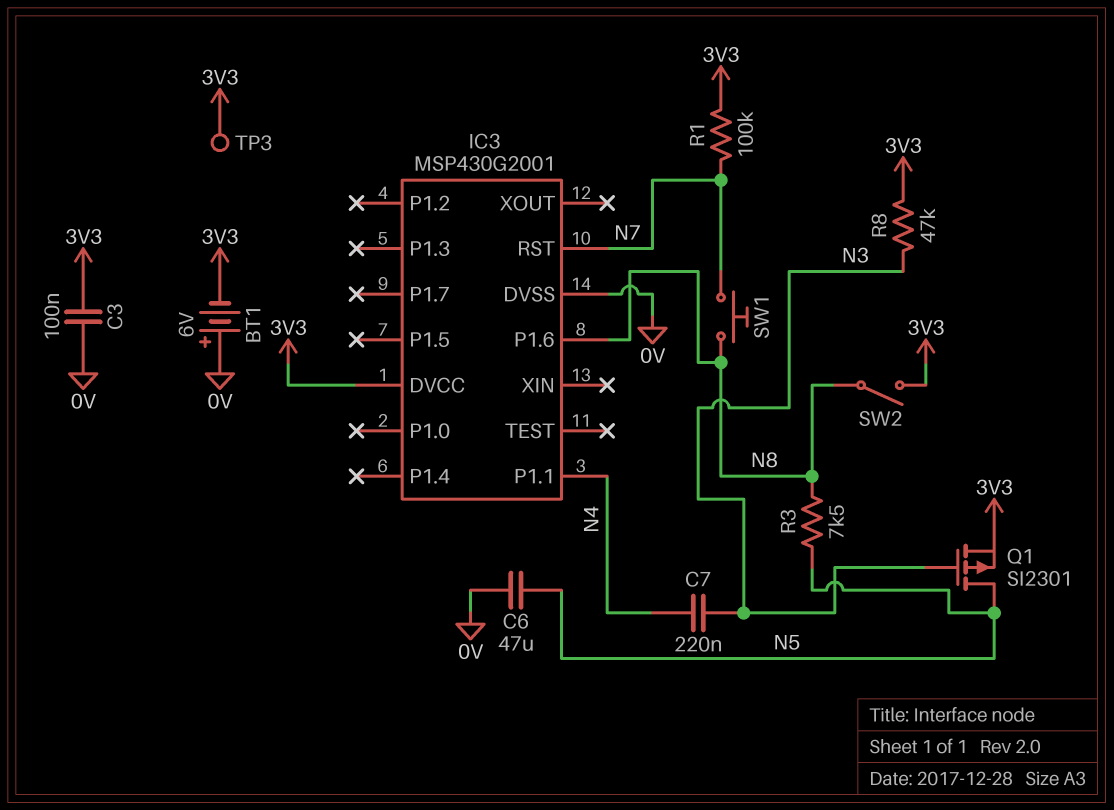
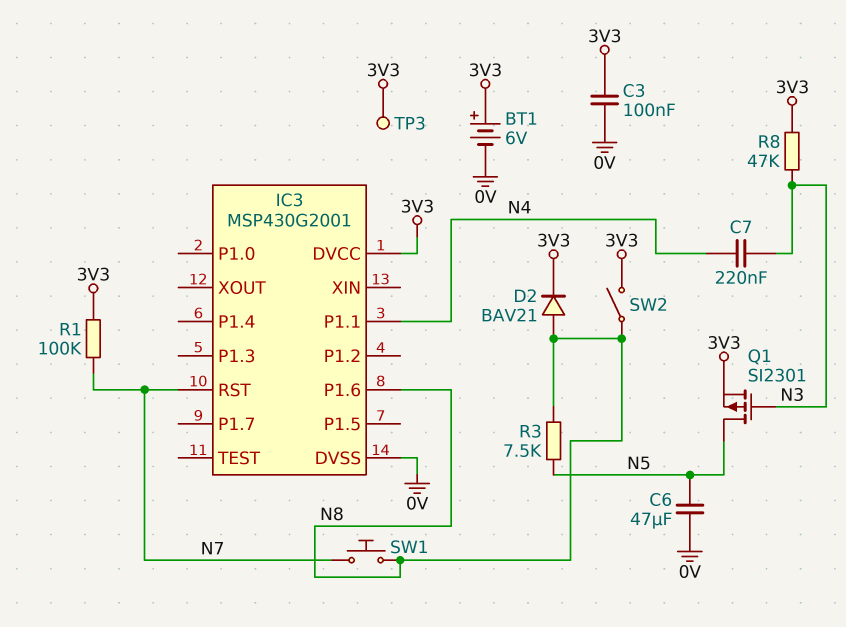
BT1: 6V (plus 0V, minus 3V3) -> 6V (plus 3V3, minus 0V)
D2: none -> diode BAV21 (A N8, K 3V3)

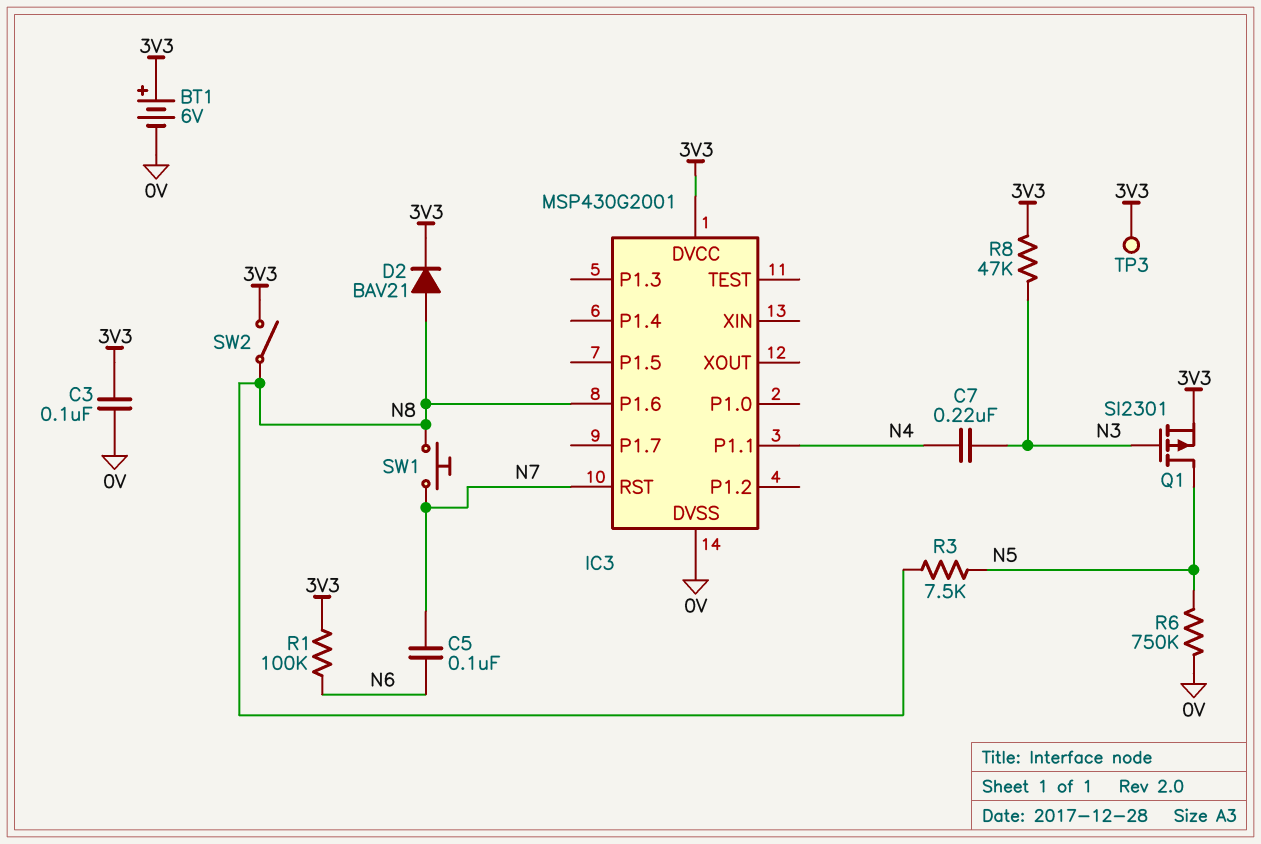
C5: none -> 100nF (N6, N7)
C6: 47uF (0V, N5) -> none
R1: 100k (3V3, N7) -> 100k (3V3, N6)
R6: none -> 750k (0V, N5)

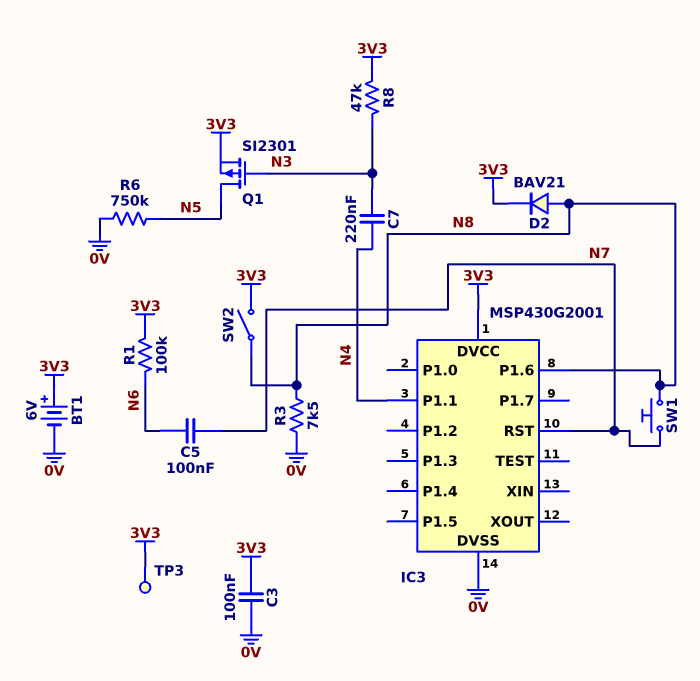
R3: 7.5k (N5, N8) -> 7.5k (0V, N8)

